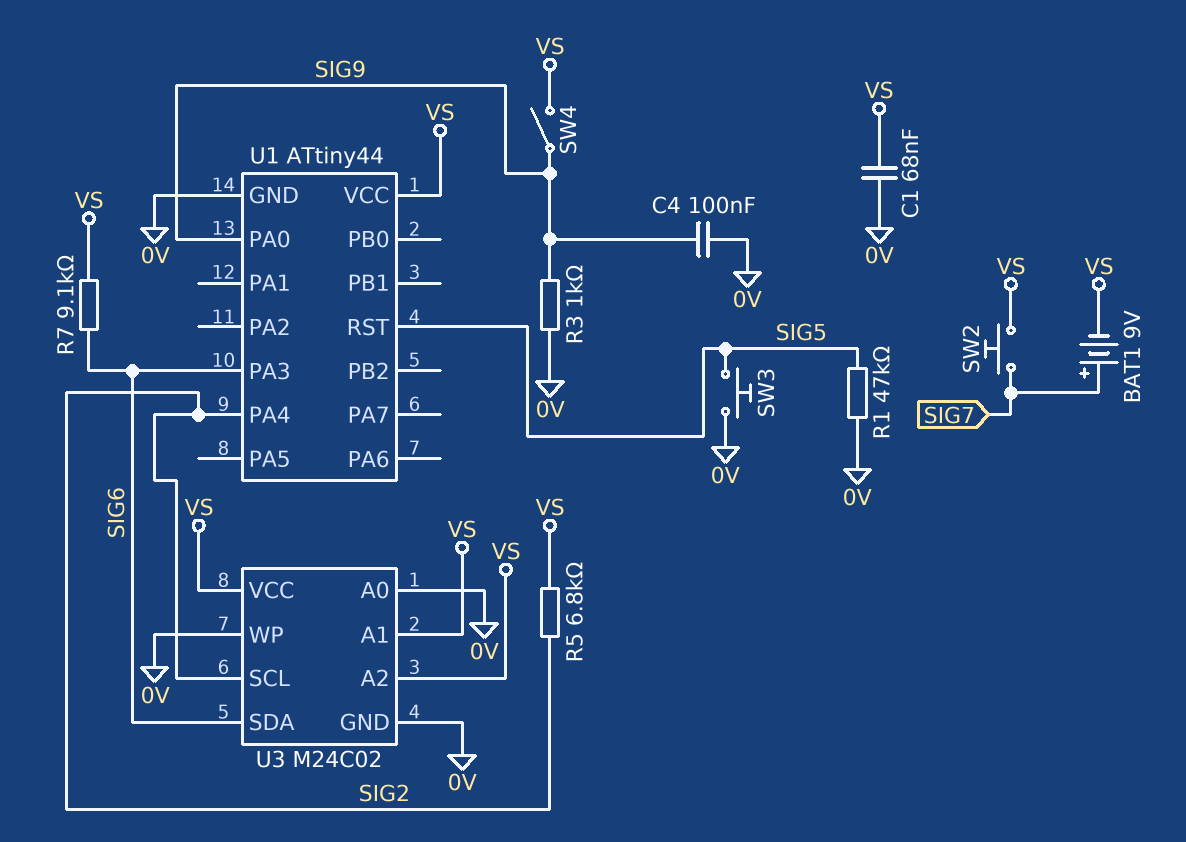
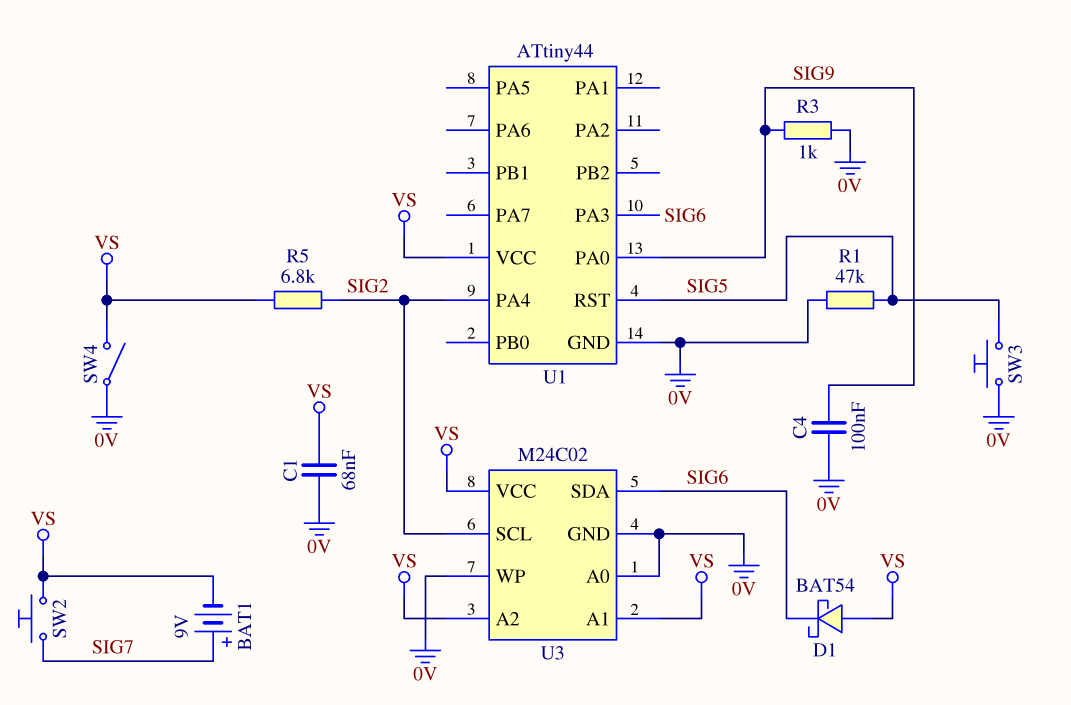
D1: none -> schottky BAT54 (A VS, K SIG6)
R7: 9.1k (SIG6, VS) -> none
SW4: switch (SIG9, VS) -> switch (0V, VS)

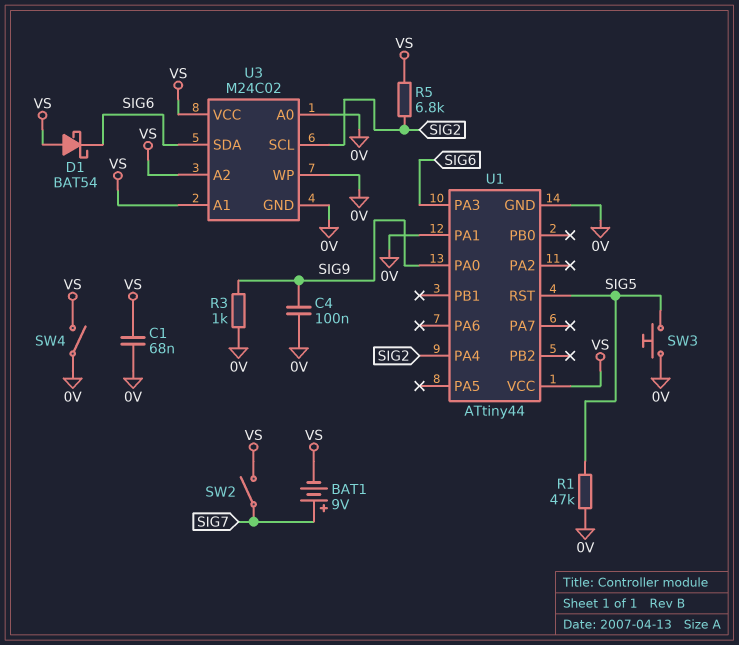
SW2: button (SIG7, VS) -> switch (SIG7, VS)
U1 pin PA1: none -> 0V

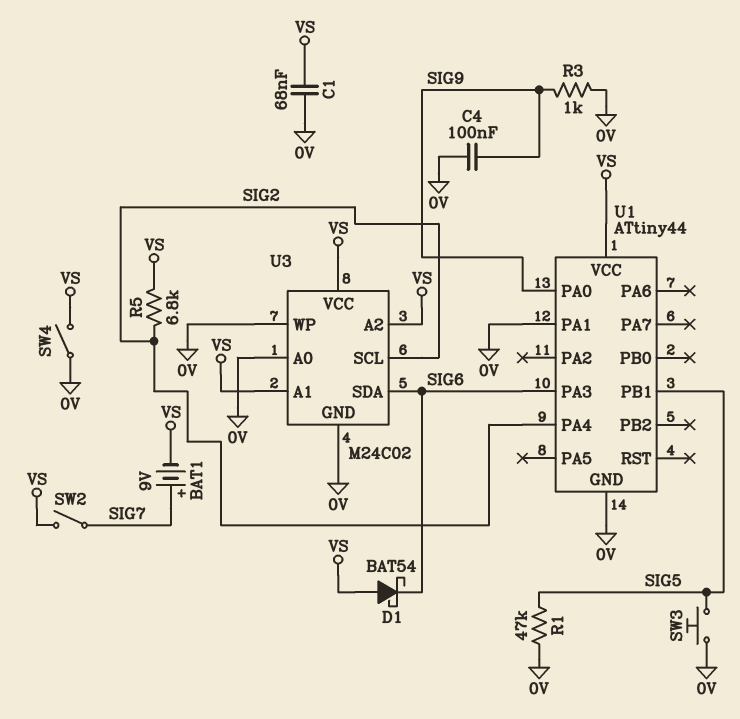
U1 pin PB1: none -> SIG5
U1 pin RST: SIG5 -> none

